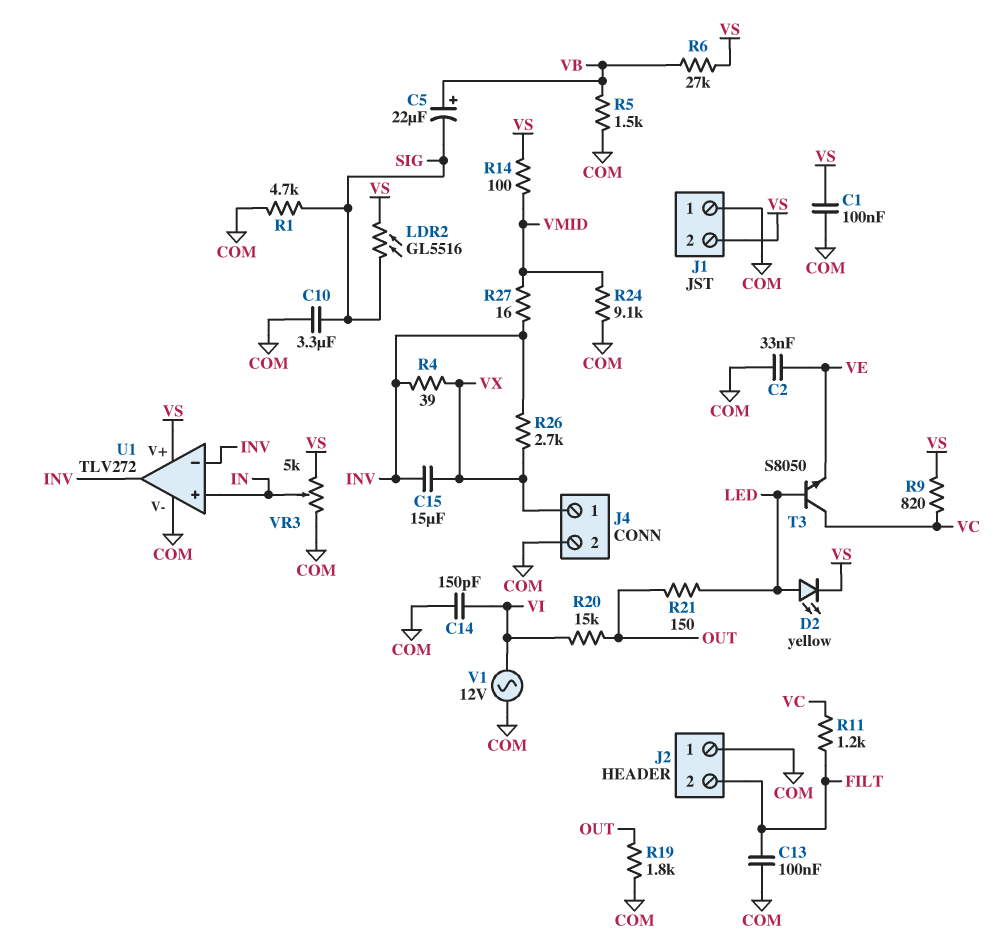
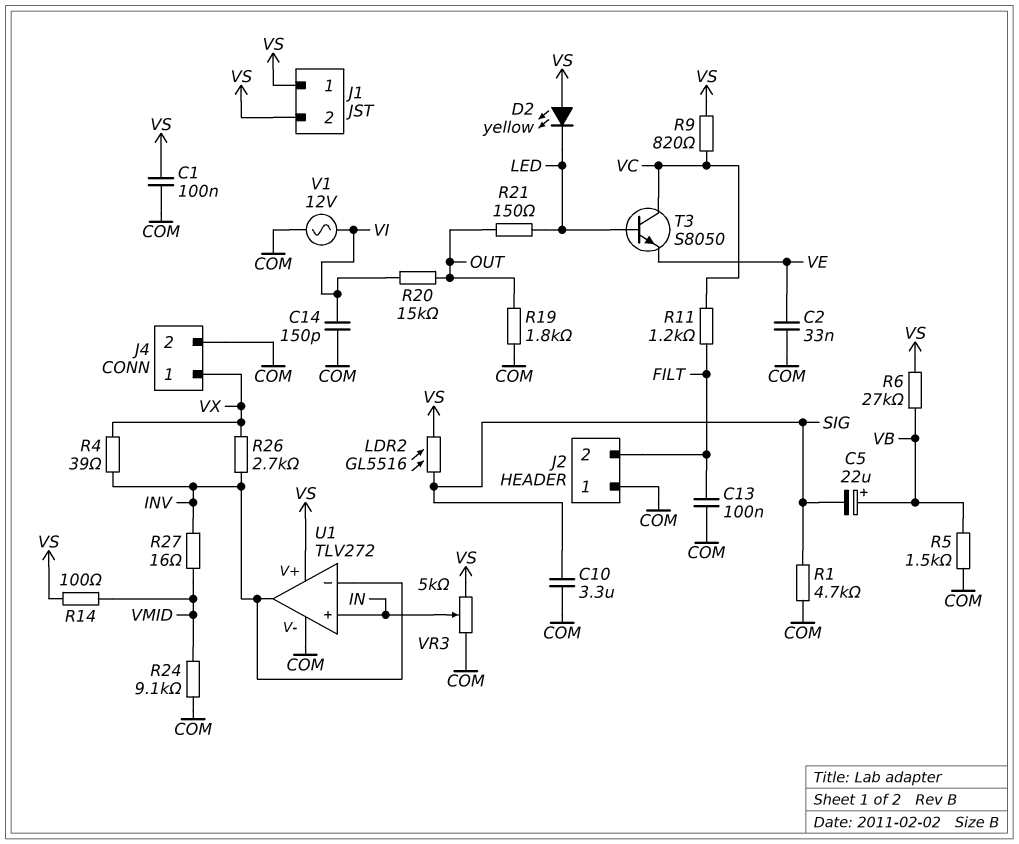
C15: 15uF (INV, VX) -> none
D2: LED yellow (A LED, K VS) -> LED yellow (A VS, K LED)
J1 pin 1: COM -> VS

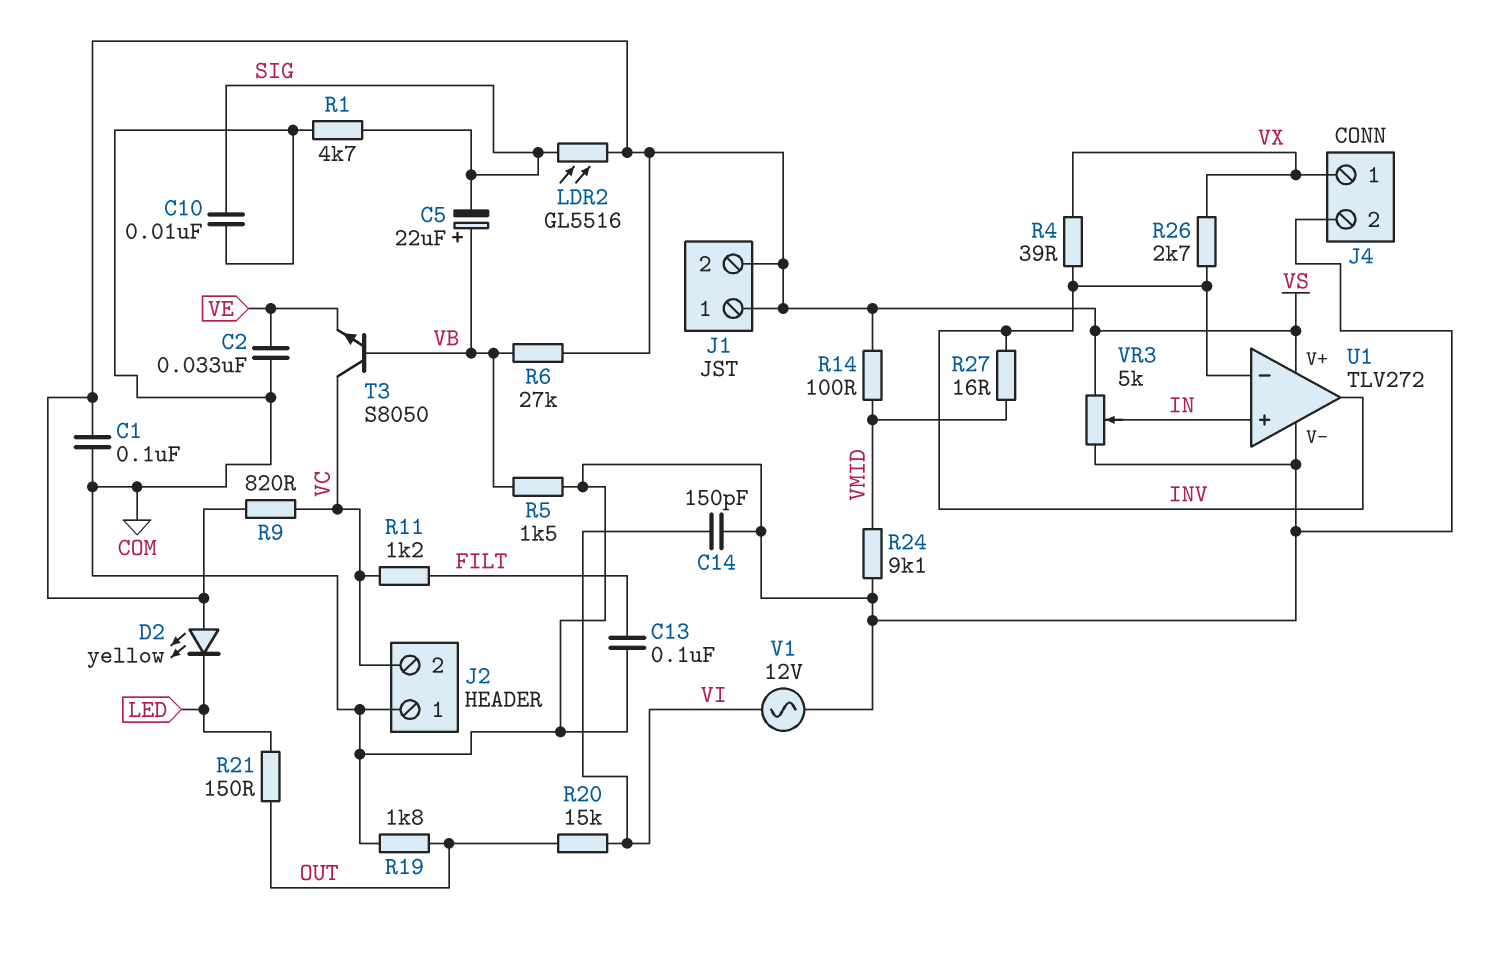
C10: 3.3uF (COM, SIG) -> 10nF (COM, SIG)
J2 pin 2: FILT -> VC
T3: NPN S8050 (B LED, C VC, E VE) -> NPN S8050 (B VB, C VC, E VE)

